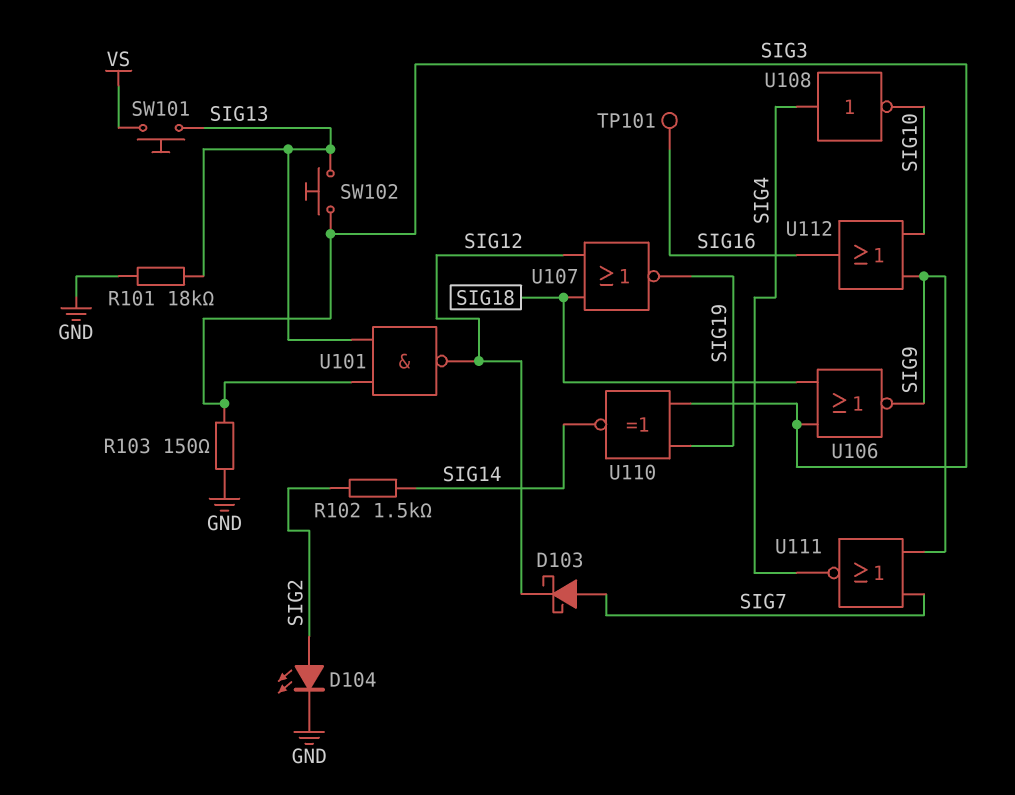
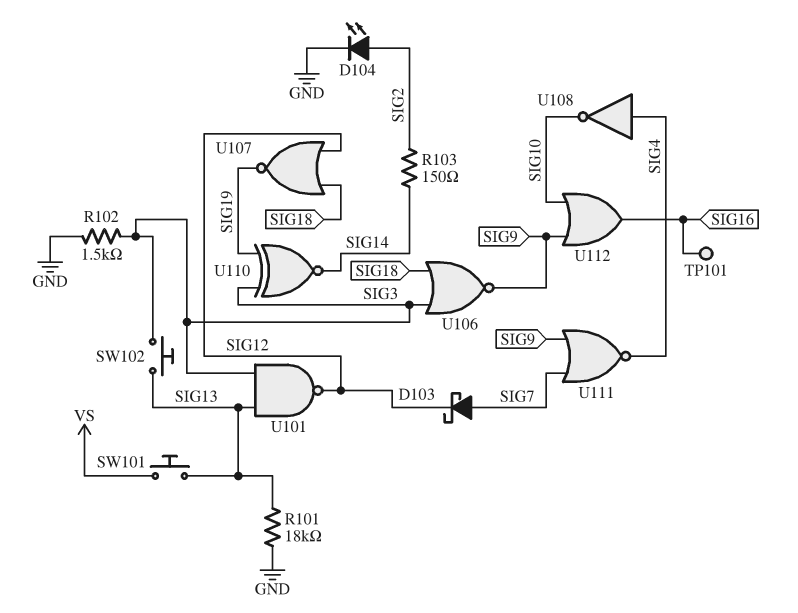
R102: 1.5k (SIG2, SIG14) -> 1.5k (GND, SIG3)
R103: 150 (GND, SIG3) -> 150 (SIG2, SIG14)

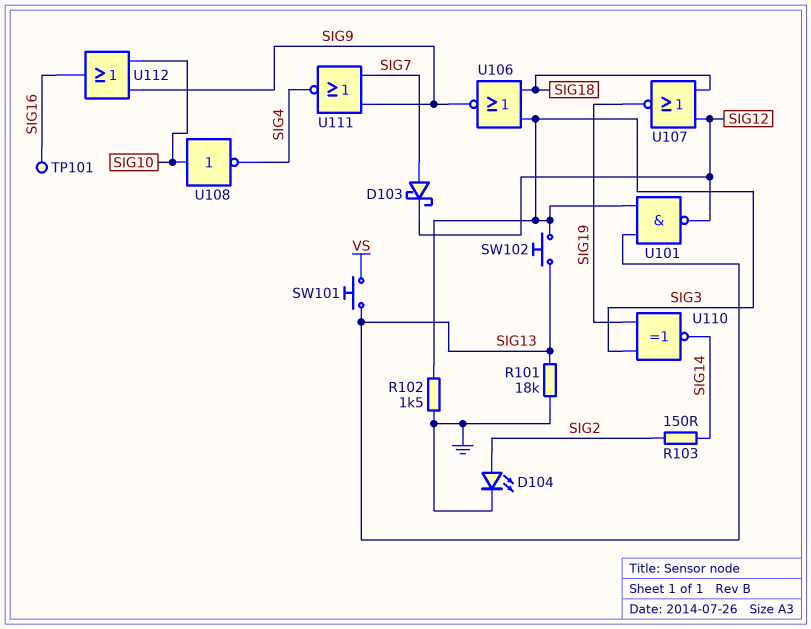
U108: NOT (in SIG4, out SIG10) -> NOT (in SIG10, out SIG4)

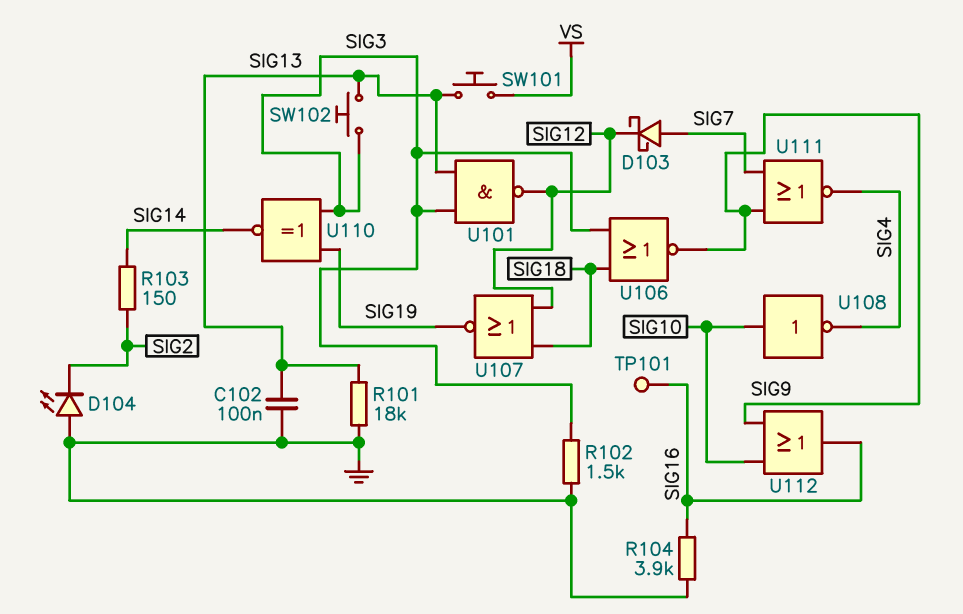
C102: none -> 100nF (GND, SIG13)
D104: LED (A SIG2, K GND) -> LED (A GND, K SIG2)
R104: none -> 3.9k (GND, SIG16)

